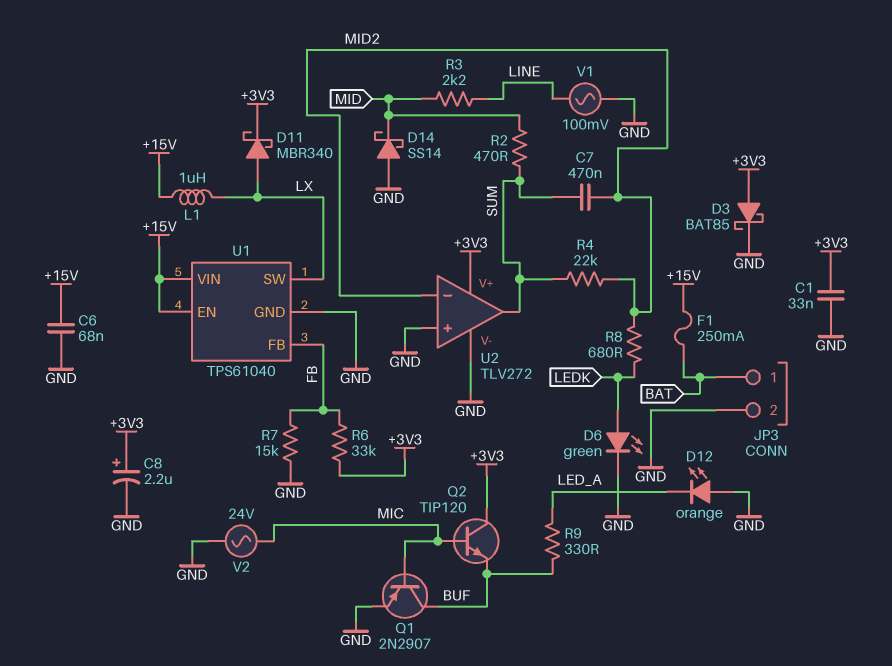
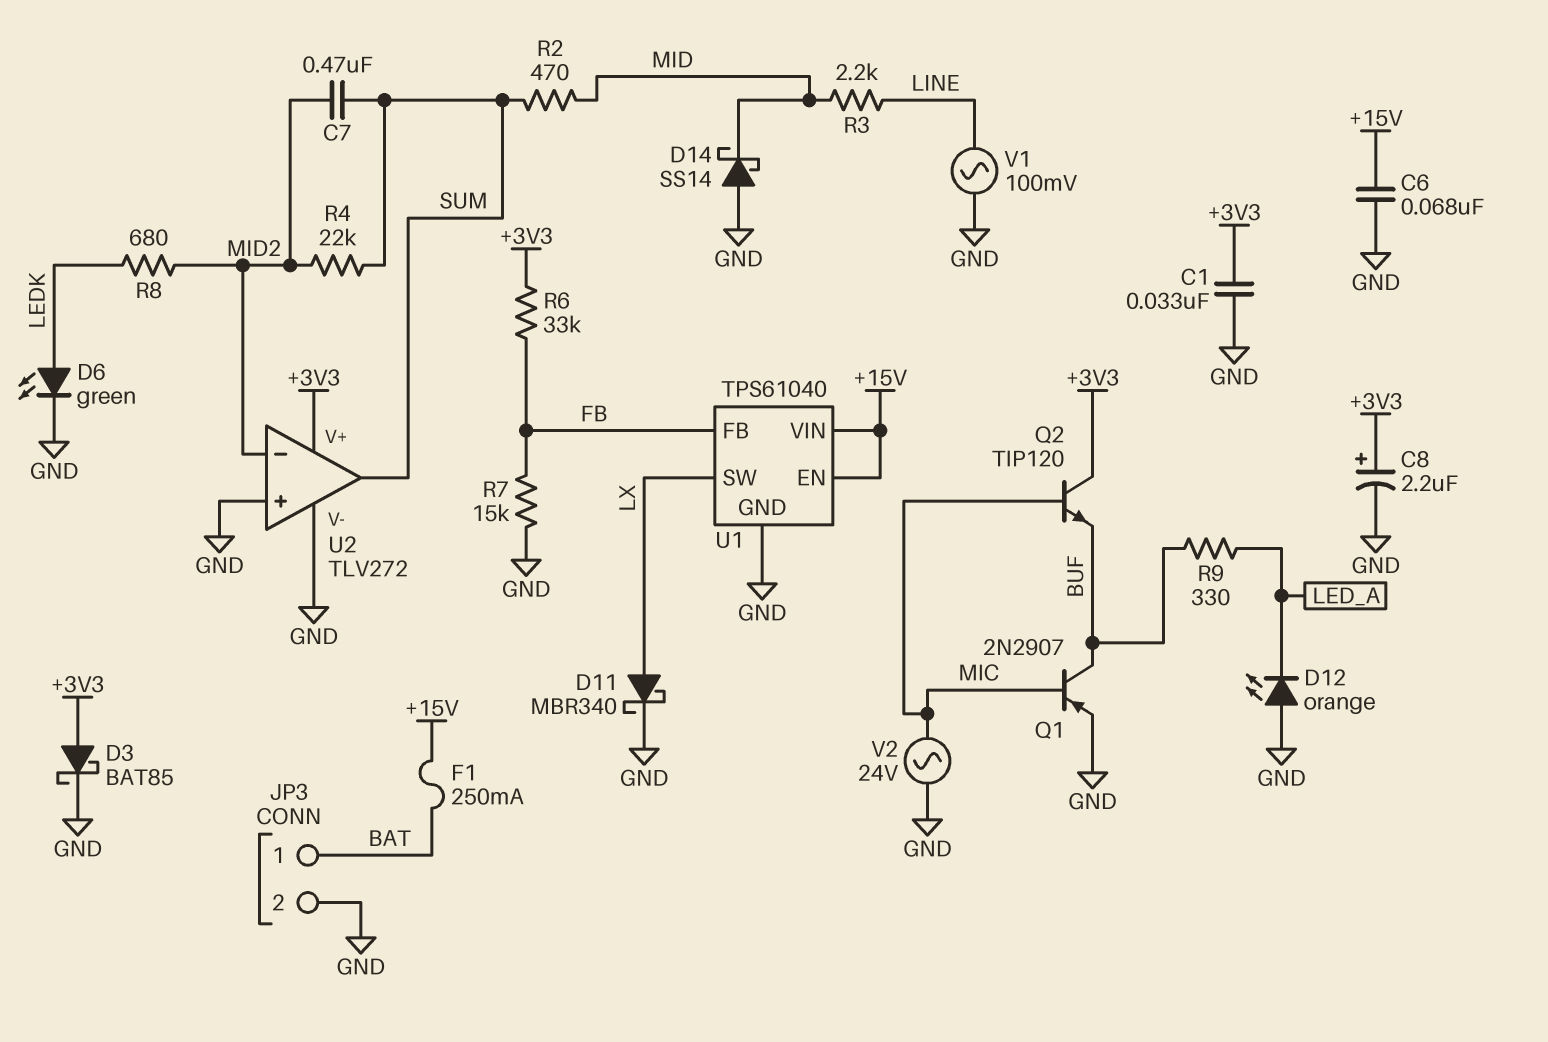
D11: schottky MBR340 (A LX, K +3V3) -> schottky MBR340 (A LX, K GND)
L1: 1uH (+15V, LX) -> none

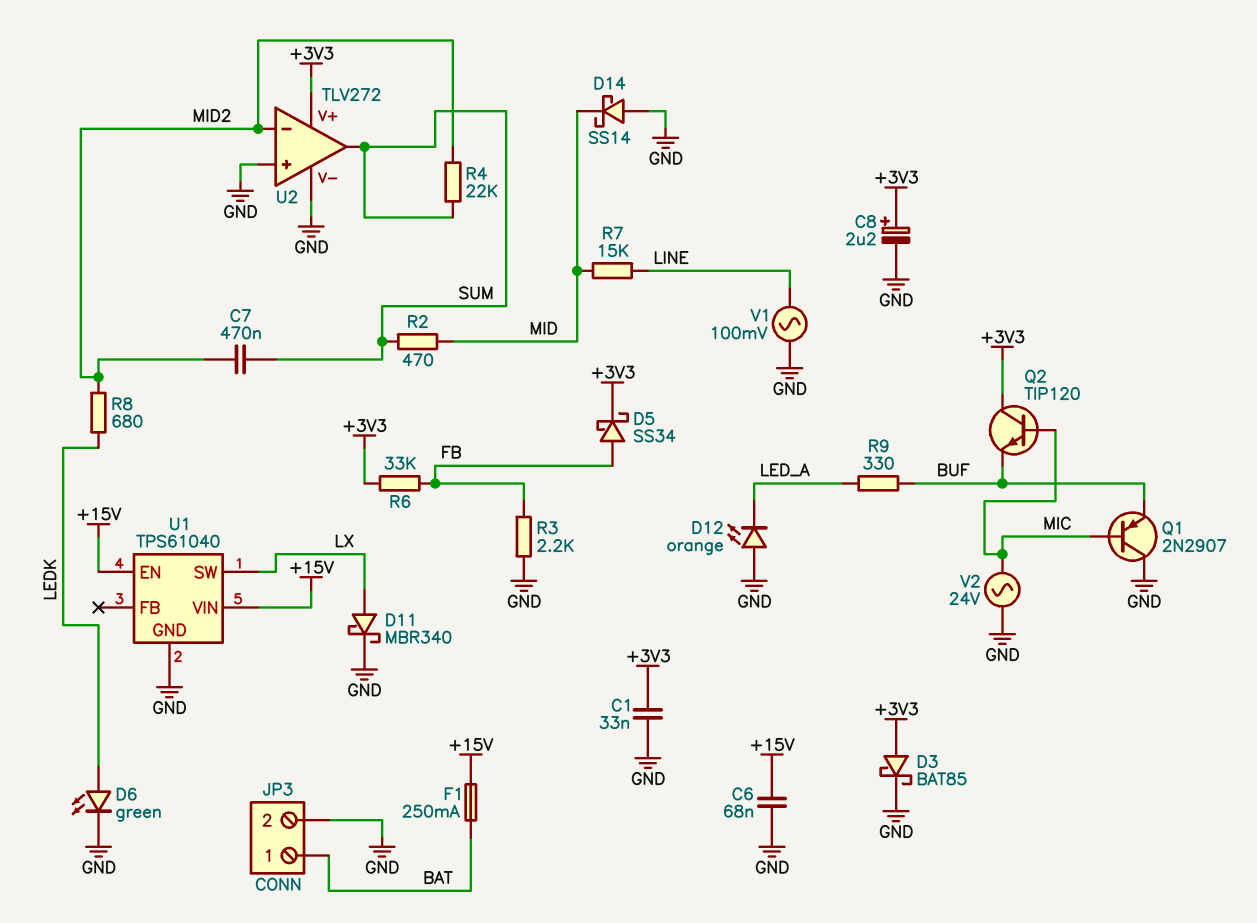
D5: none -> schottky SS34 (A FB, K +3V3)
Q1: PNP 2N2907 (B MIC, C BUF, E GND) -> PNP 2N2907 (B MIC, C GND, E BUF)
R3: 2.2k (LINE, MID) -> 2.2k (FB, GND)
R7: 15k (FB, GND) -> 15k (LINE, MID)
U1 pin FB: FB -> none

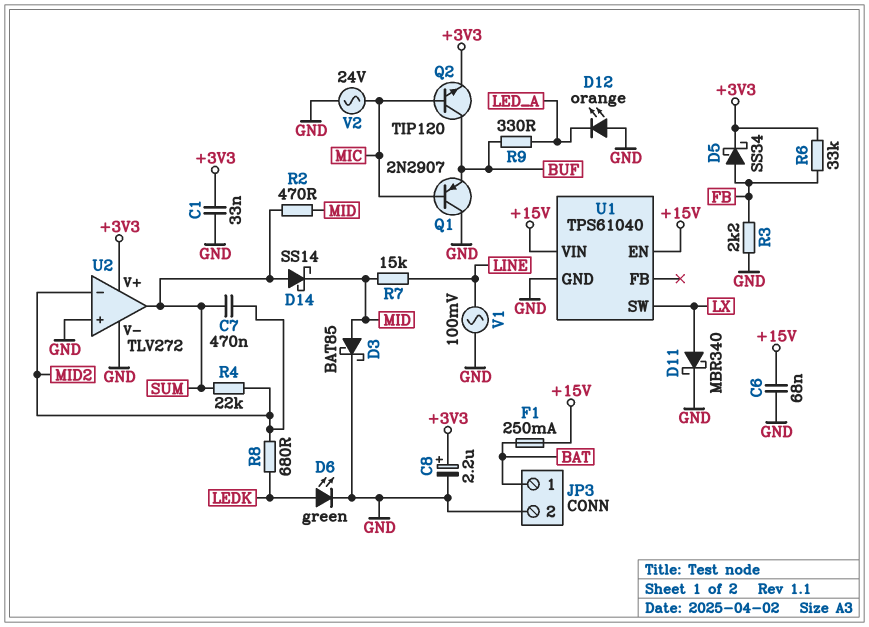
D3: schottky BAT85 (A +3V3, K GND) -> schottky BAT85 (A MID, K GND)
D14: schottky SS14 (A GND, K MID) -> schottky SS14 (A SUM, K MID)
Q2: NPN TIP120 (B MIC, C +3V3, E BUF) -> NPN TIP120 (B MIC, C BUF, E +3V3)

